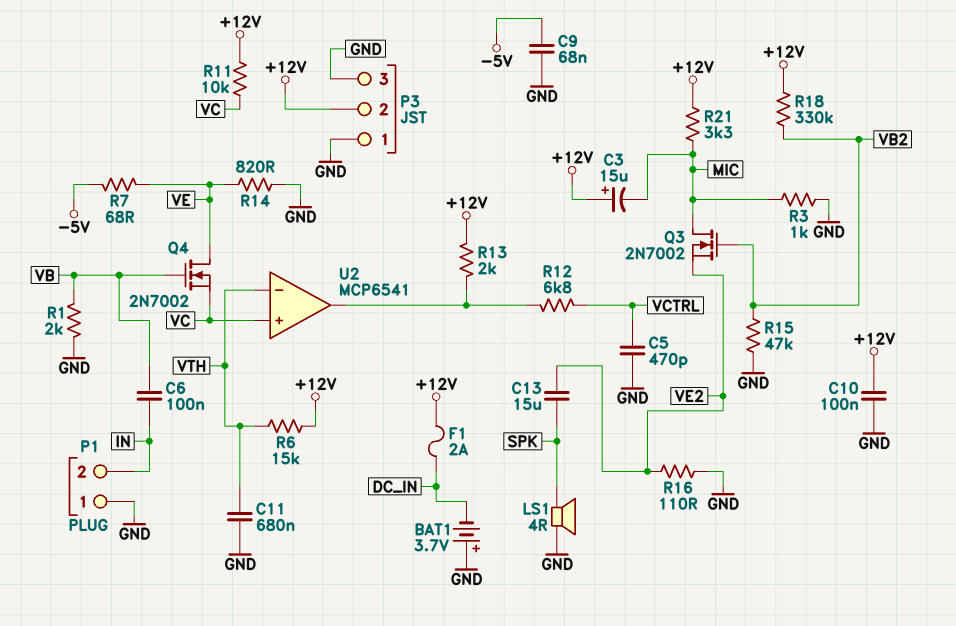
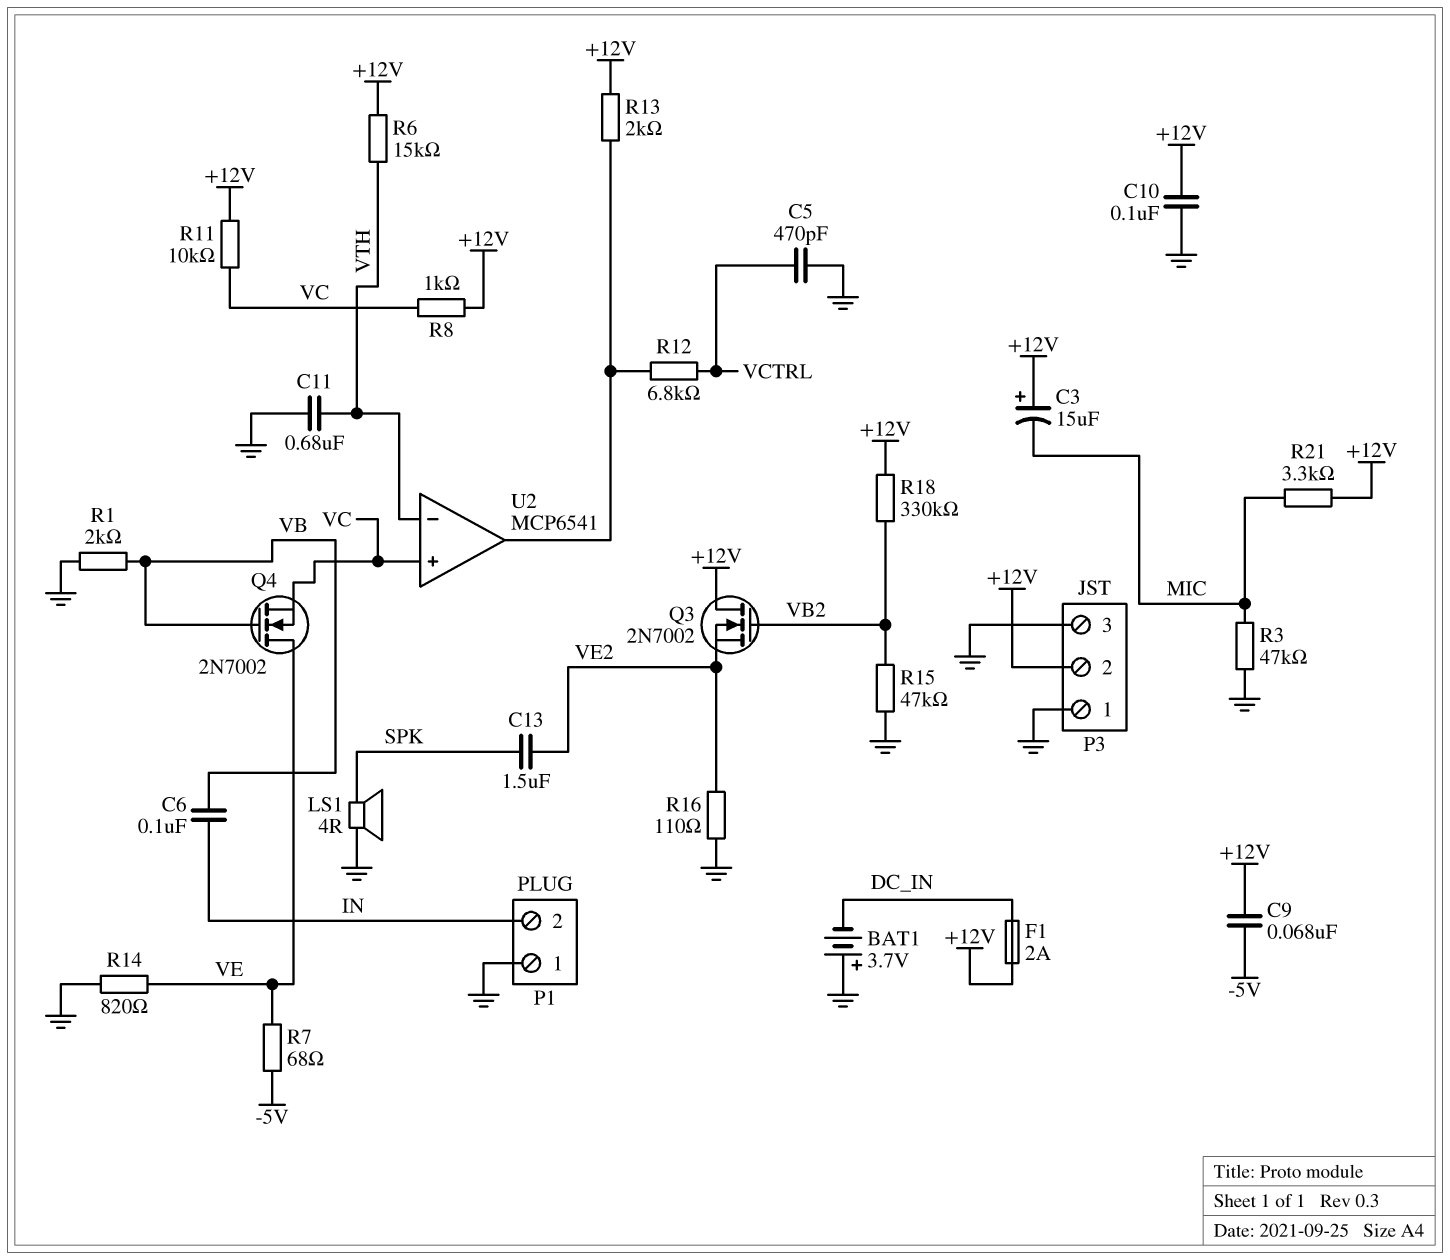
C9: 68nF (-5V, GND) -> 68nF (+12V, -5V)
C13: 15uF (SPK, VE2) -> 1.5uF (SPK, VE2)
Q3: NMOS 2N7002 (G VB2, D MIC, S VE2) -> NMOS 2N7002 (G VB2, D +12V, S VE2)
R3: 1k (GND, MIC) -> 47k (GND, MIC)
R8: none -> 1k (+12V, VC)

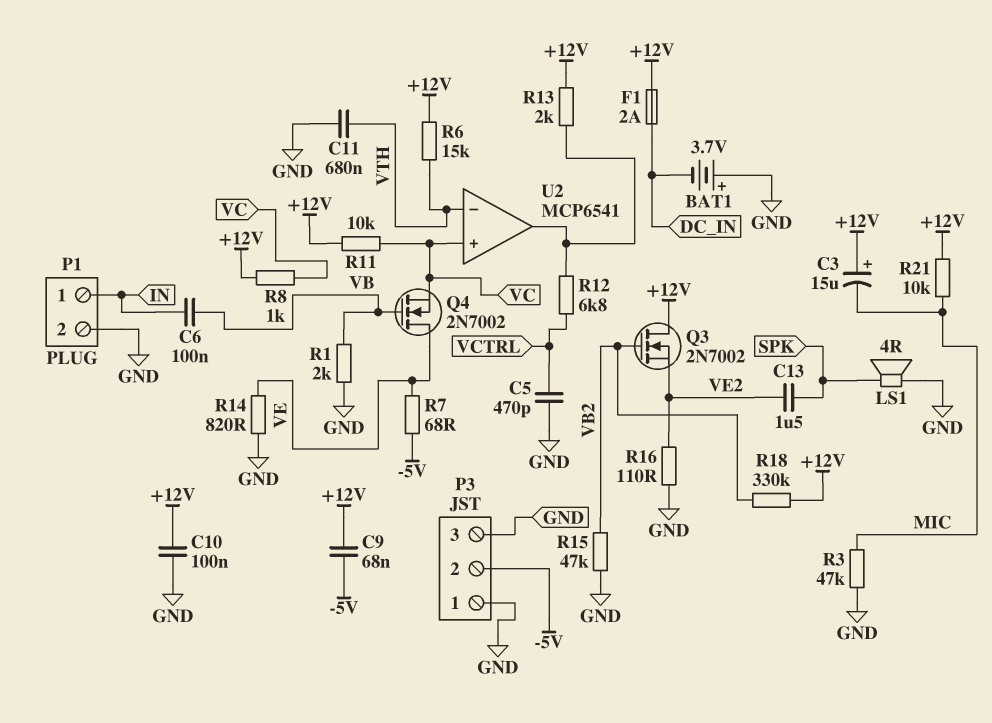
P1 pin 1: GND -> IN
P1 pin 2: IN -> GND
P3 pin 2: +12V -> -5V
R21: 3.3k (+12V, MIC) -> 10k (+12V, MIC)

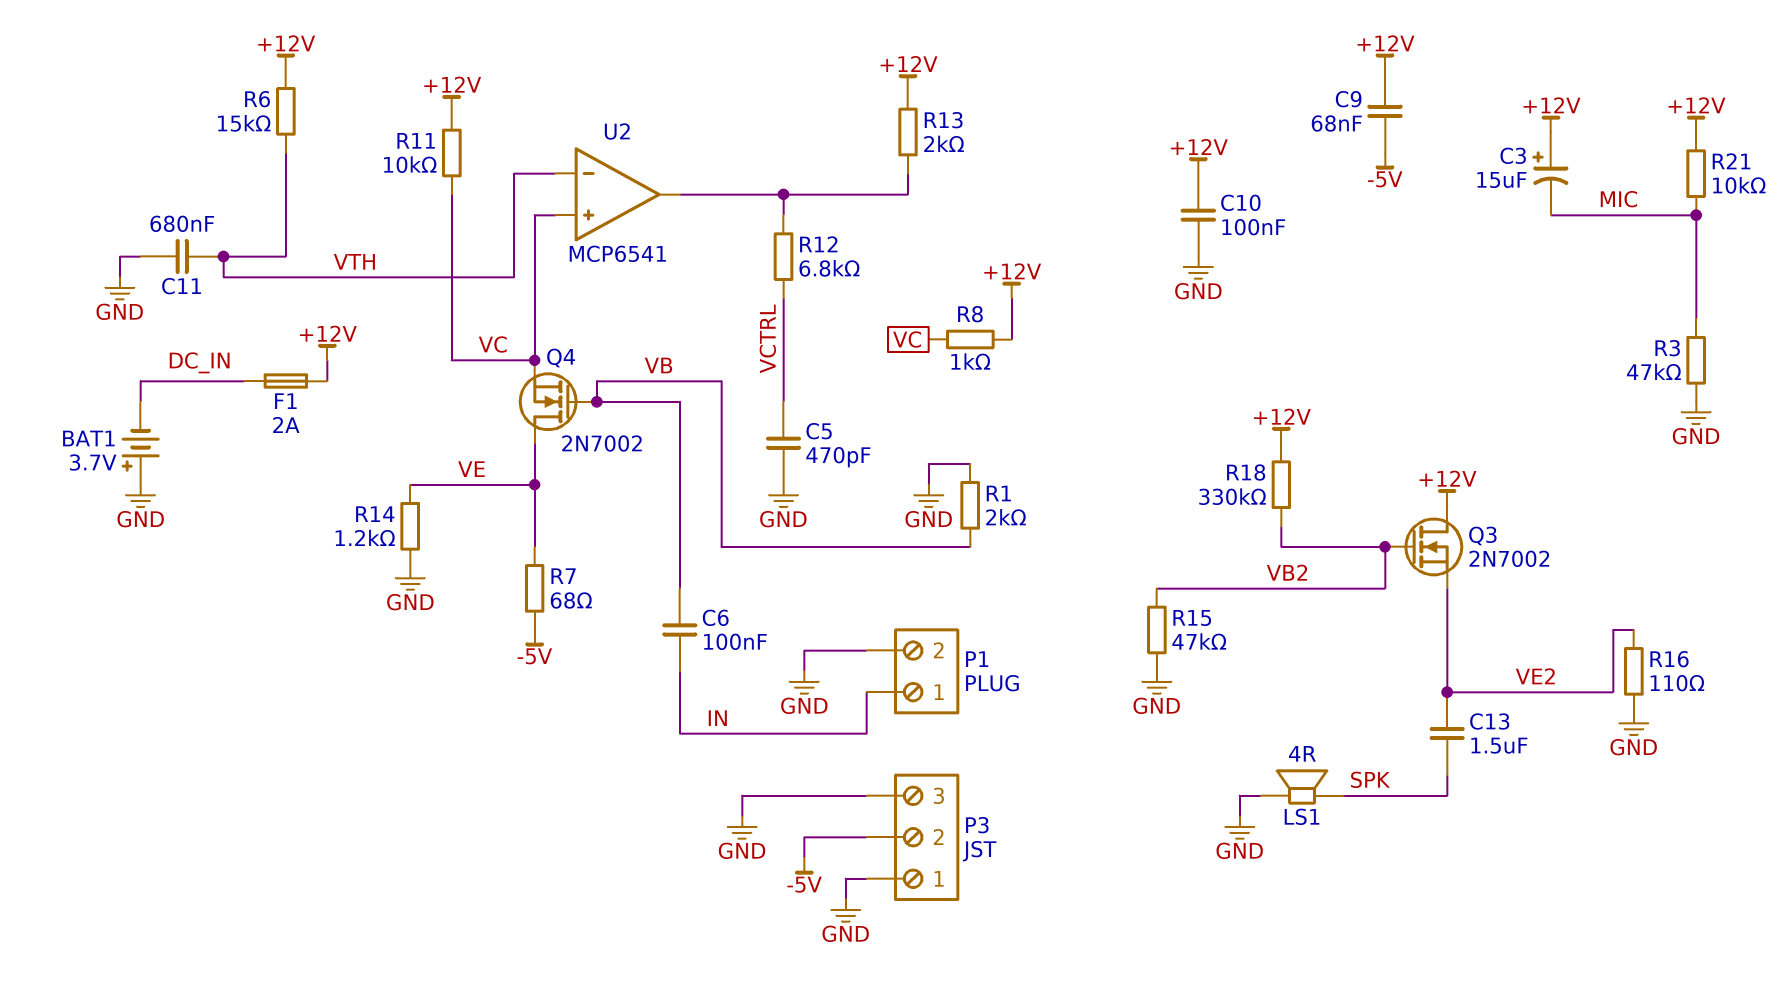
R14: 820 (GND, VE) -> 1.2k (GND, VE)

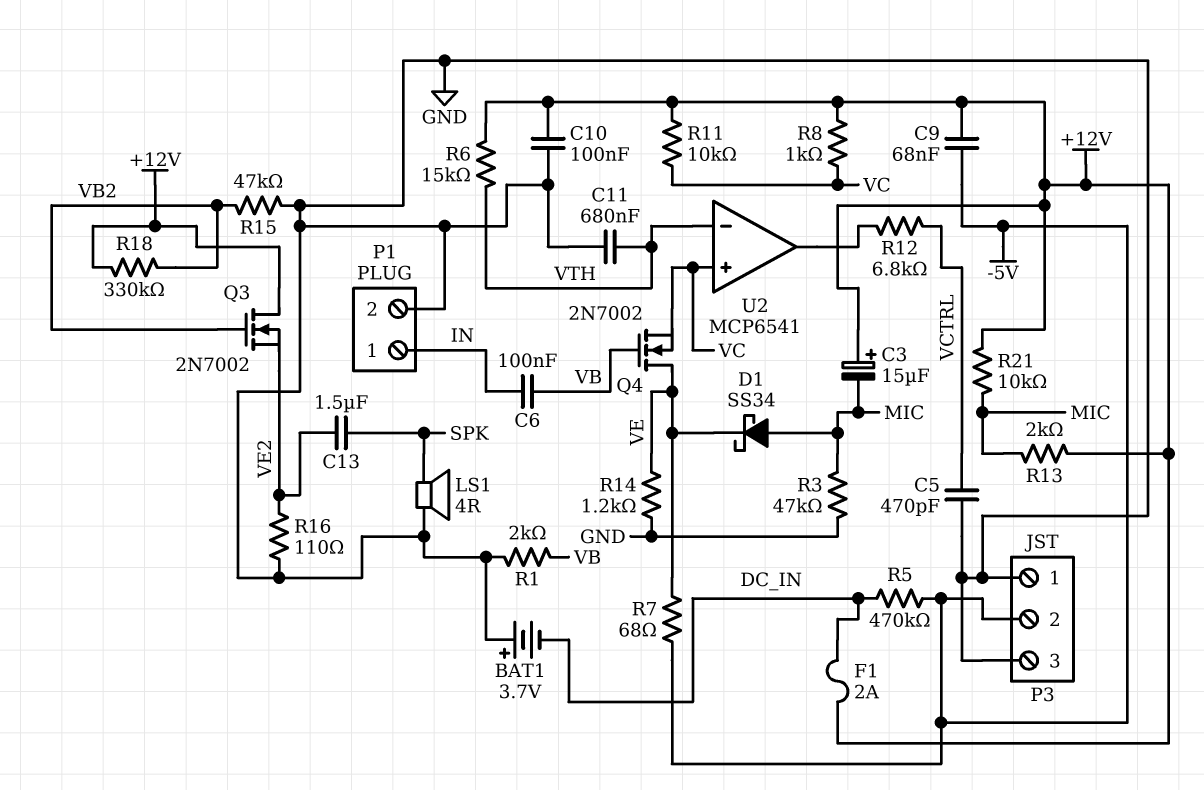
D1: none -> schottky SS34 (A MIC, K VE)
R5: none -> 470k (-5V, DC_IN)
R13: 2k (+12V, U2/out) -> 2k (+12V, MIC)

